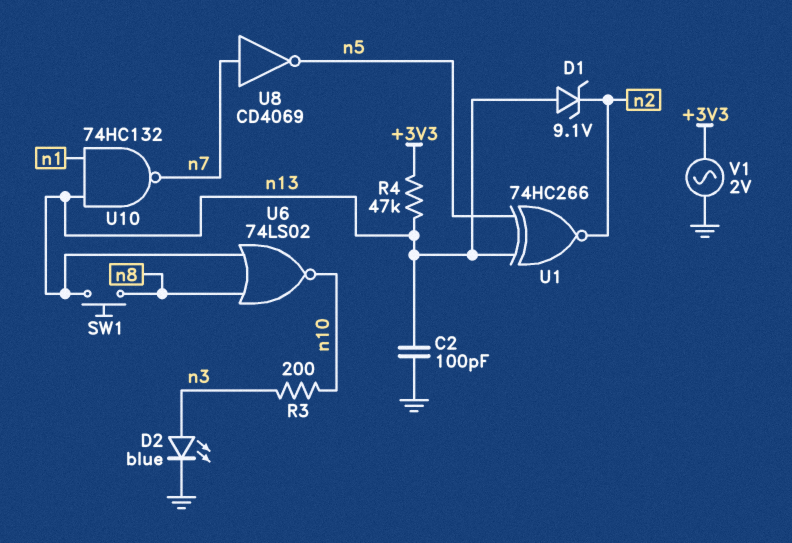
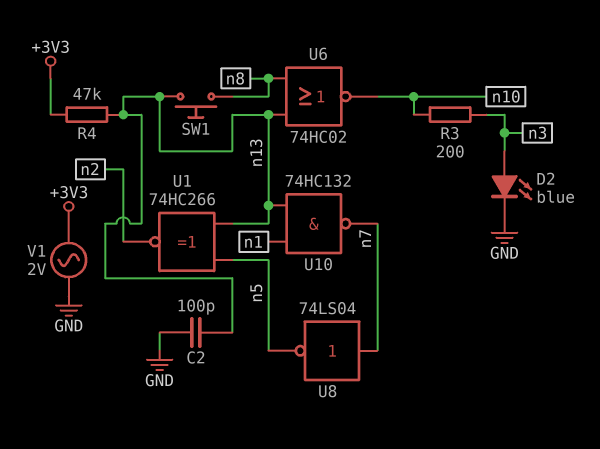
D1: zener 9.1V (A n13, K n2) -> none
U6: NOR 74LS02 (in n8, in n13, out n10) -> NOR 74HC02 (in n8, in n13, out n10)
U8: NOT CD4069 (in n7, out n5) -> NOT 74LS04 (in n7, out n5)

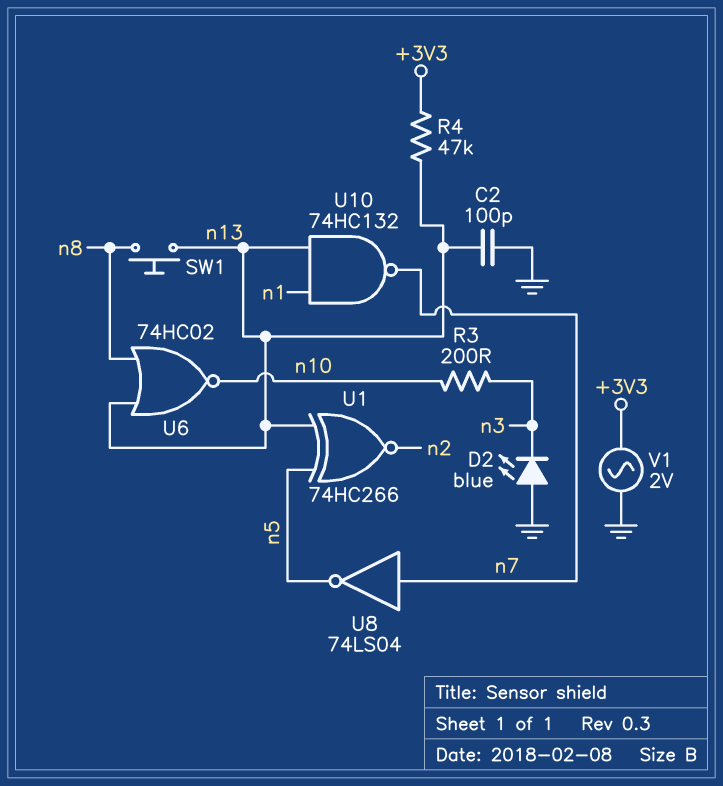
D2: LED blue (A n3, K GND) -> LED blue (A GND, K n3)

